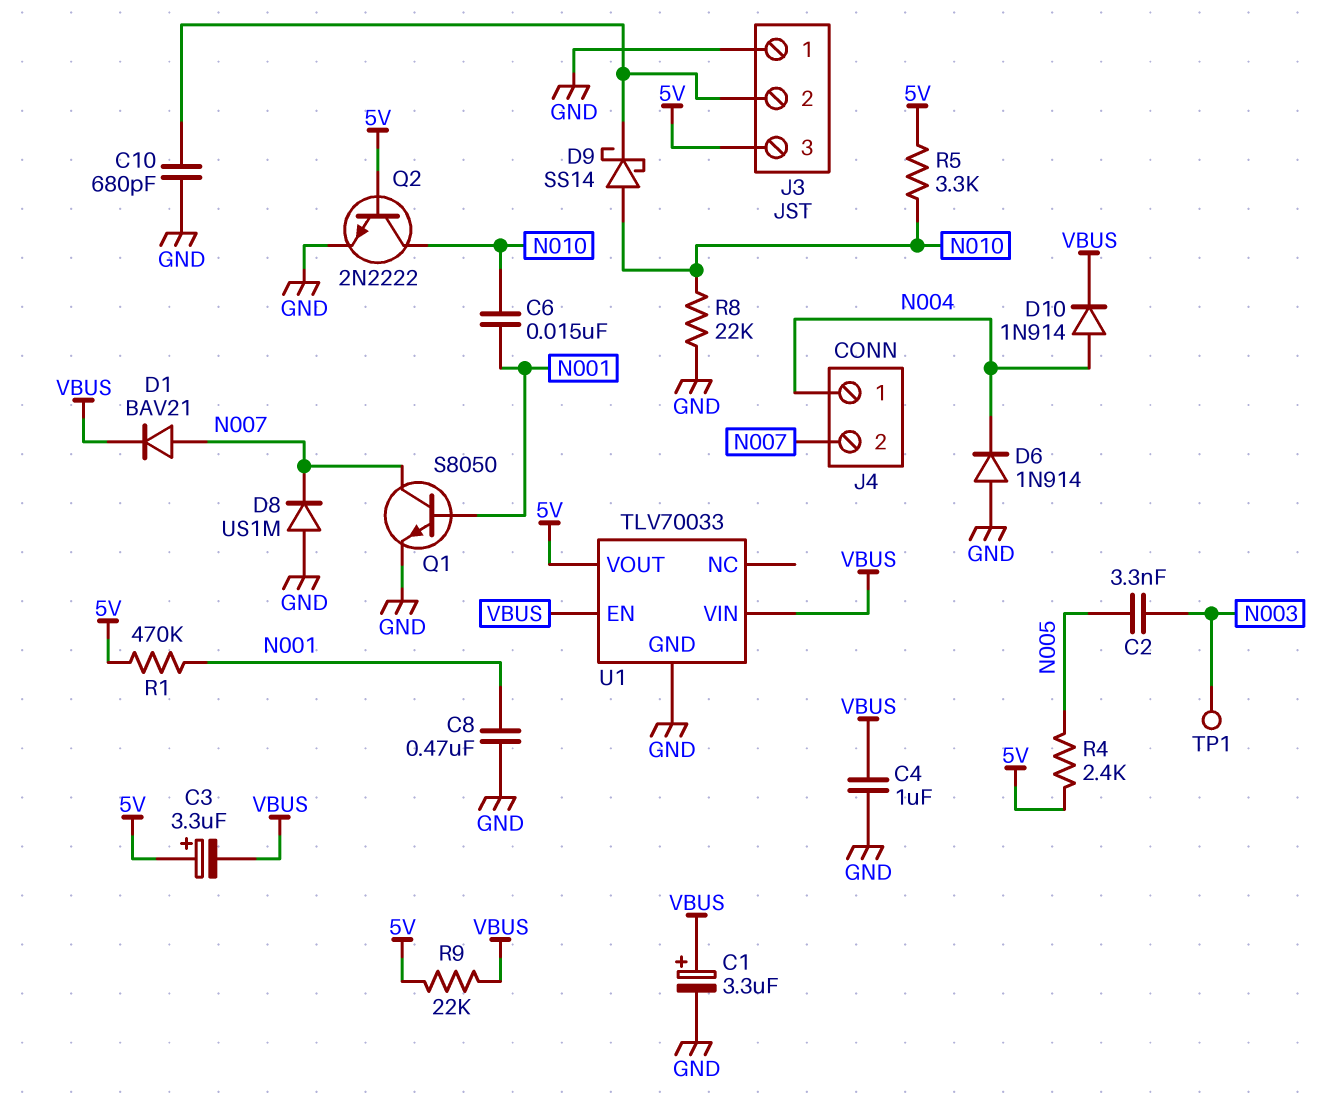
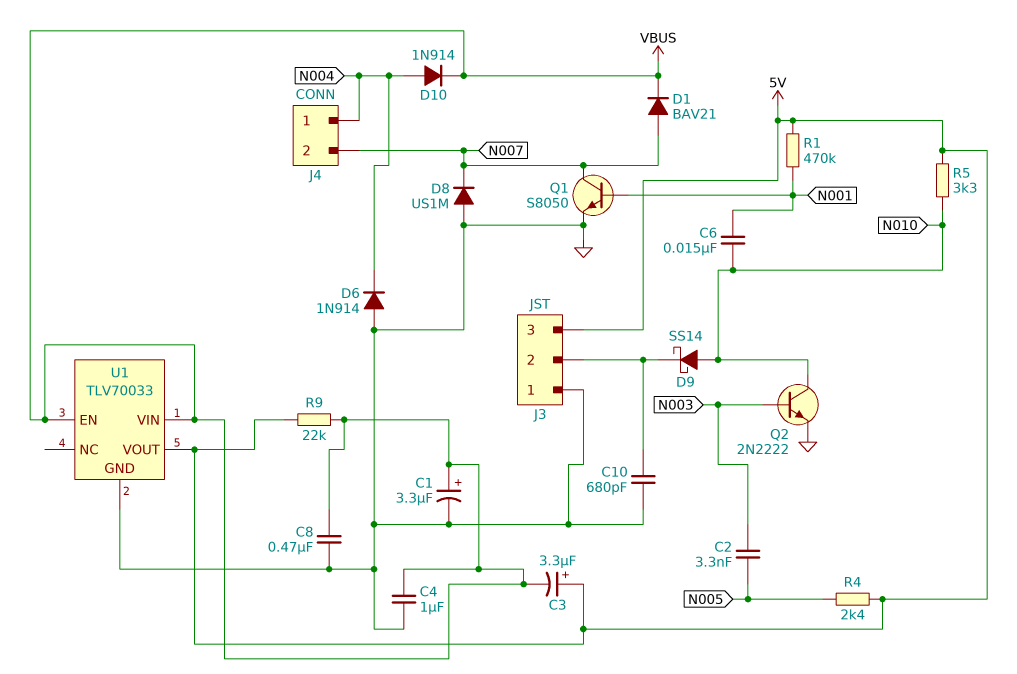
C8: 470nF (GND, N001) -> 470nF (GND, VBUS)
Q2: NPN 2N2222 (B 5V, C N010, E GND) -> NPN 2N2222 (B N003, C N010, E GND)
R8: 22k (GND, N010) -> none
TP1: test point (N003) -> none

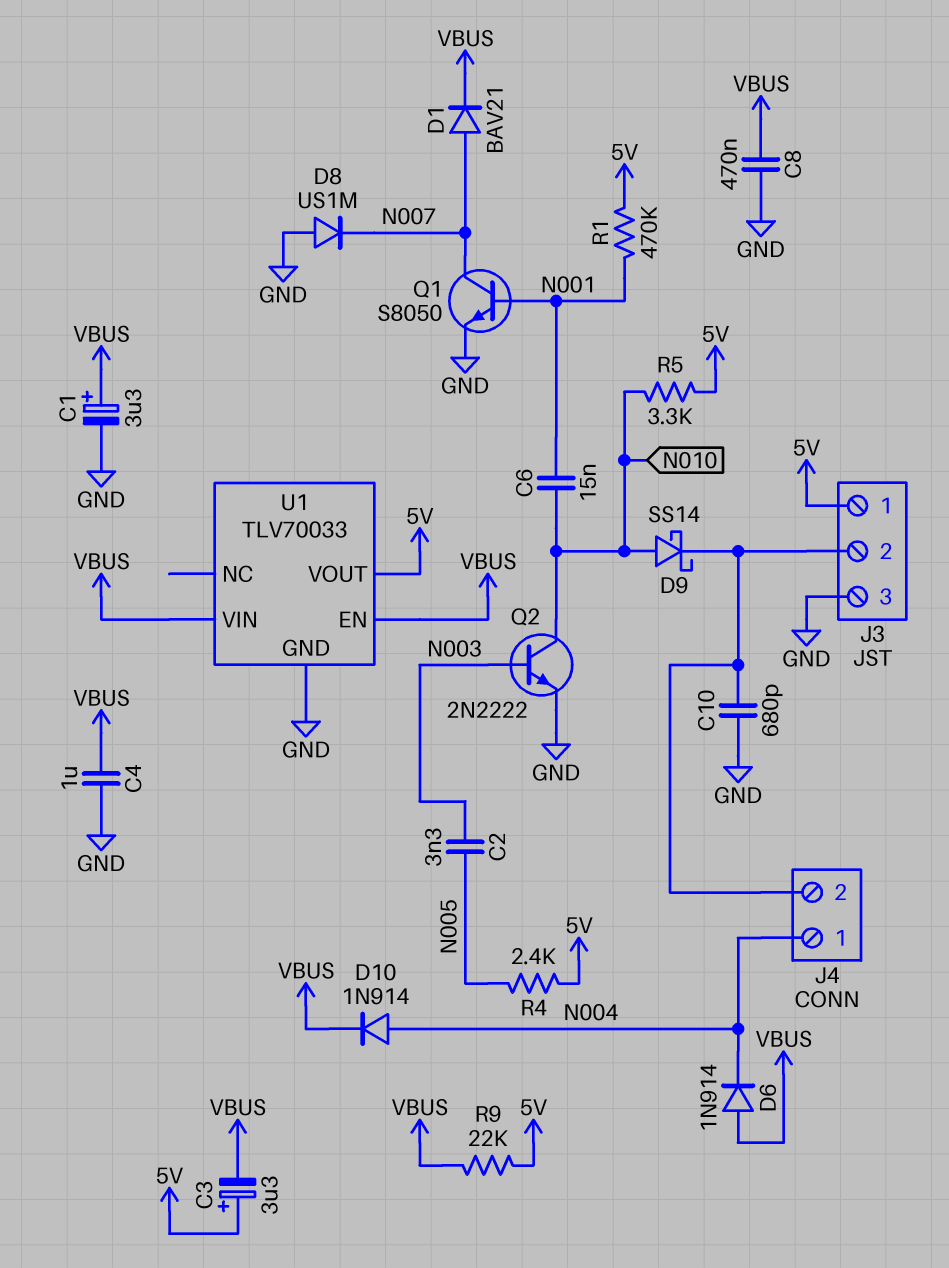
D6: diode 1N914 (A GND, K N004) -> diode 1N914 (A VBUS, K N004)
J3 pin 1: GND -> 5V
J3 pin 3: 5V -> GND
J4 pin 2: N007 -> J3/2

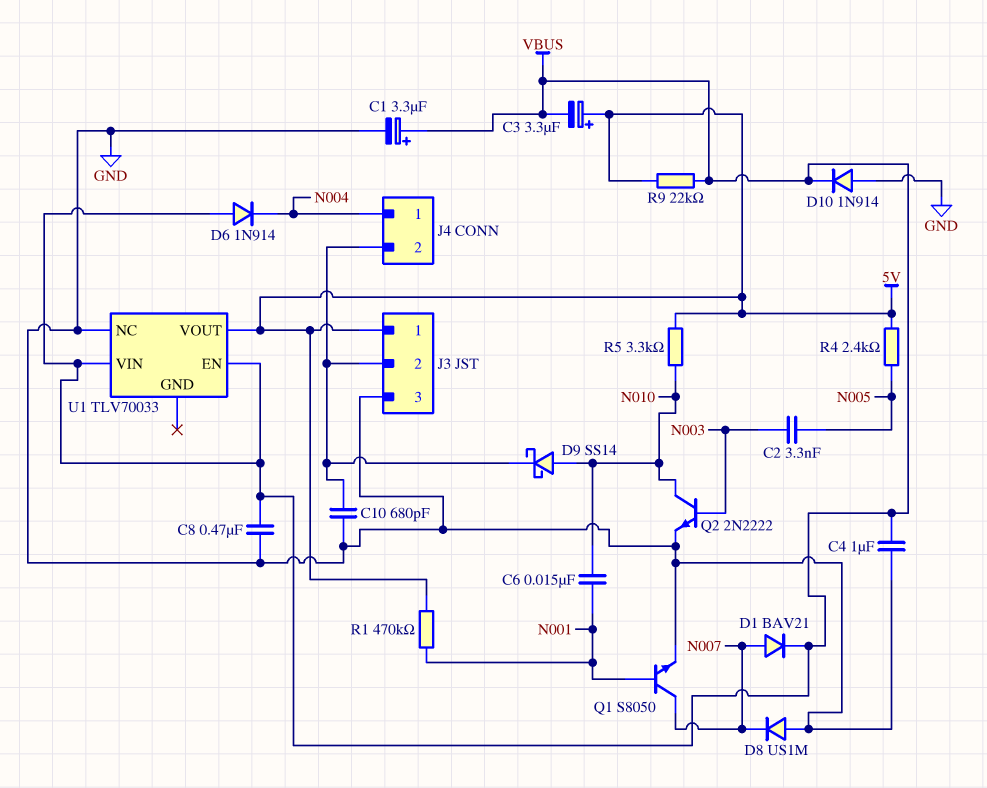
D10: diode 1N914 (A N004, K VBUS) -> diode 1N914 (A GND, K VBUS)
U1 pin GND: GND -> none
U1 pin NC: none -> GND

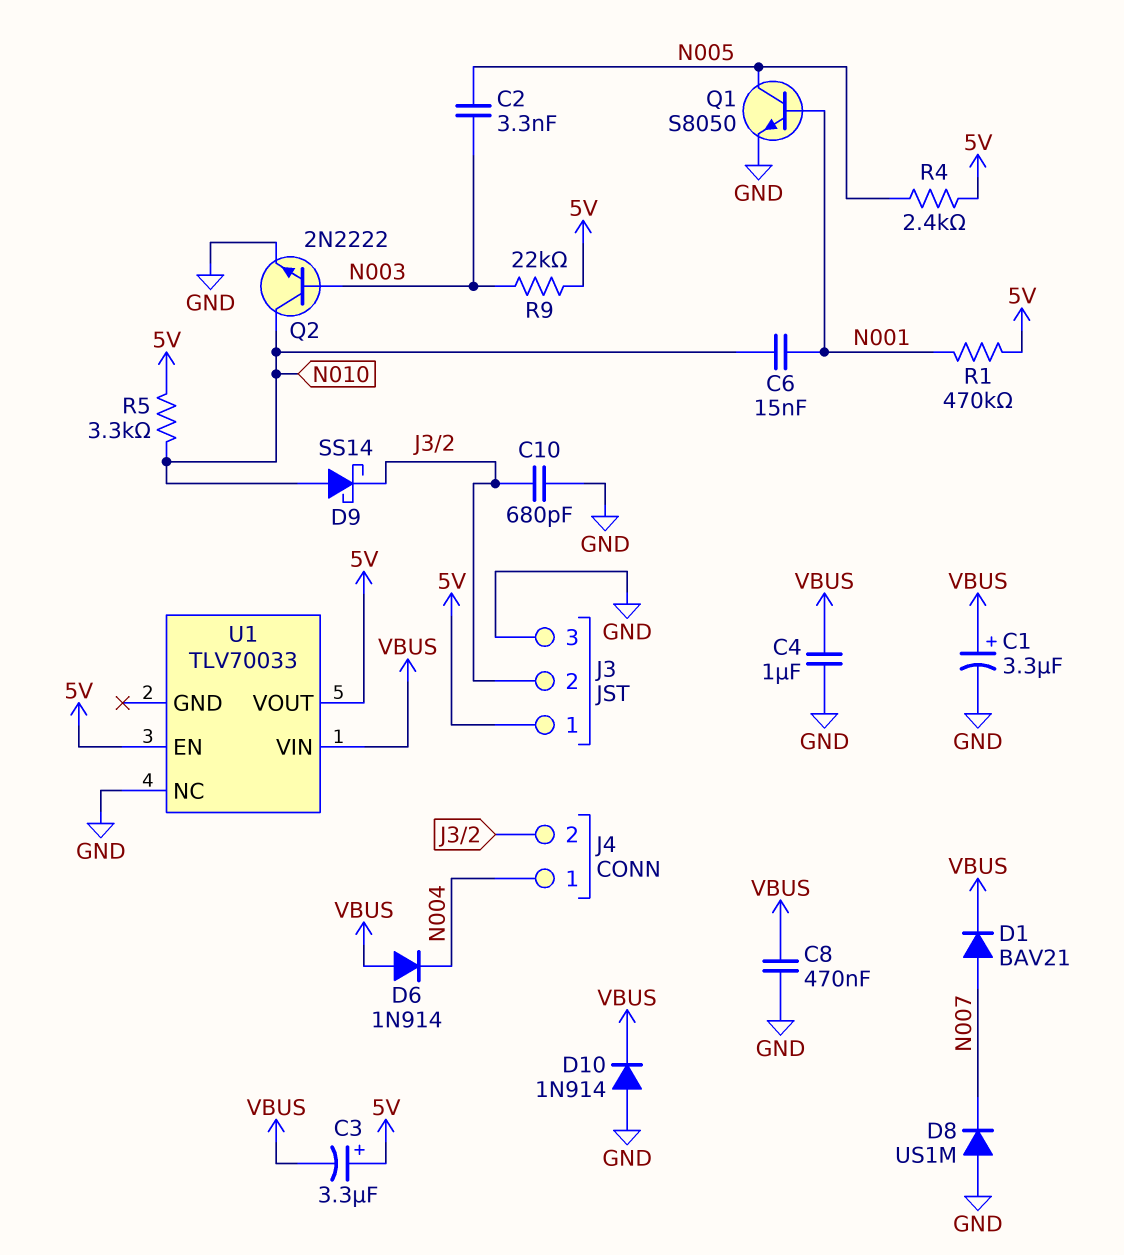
Q1: NPN S8050 (B N001, C N007, E GND) -> NPN S8050 (B N001, C N005, E GND)
R9: 22k (5V, VBUS) -> 22k (5V, N003)
U1 pin EN: VBUS -> 5V

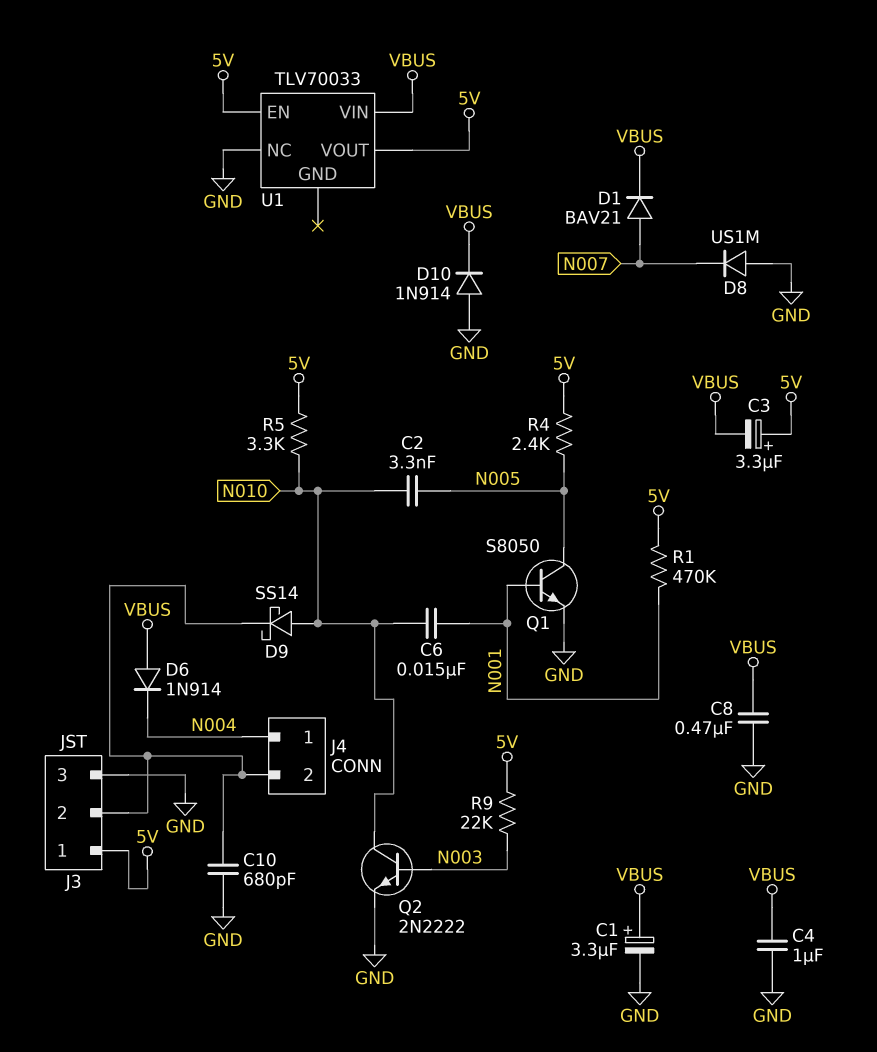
C2: 3.3nF (N003, N005) -> 3.3nF (N005, N010)

